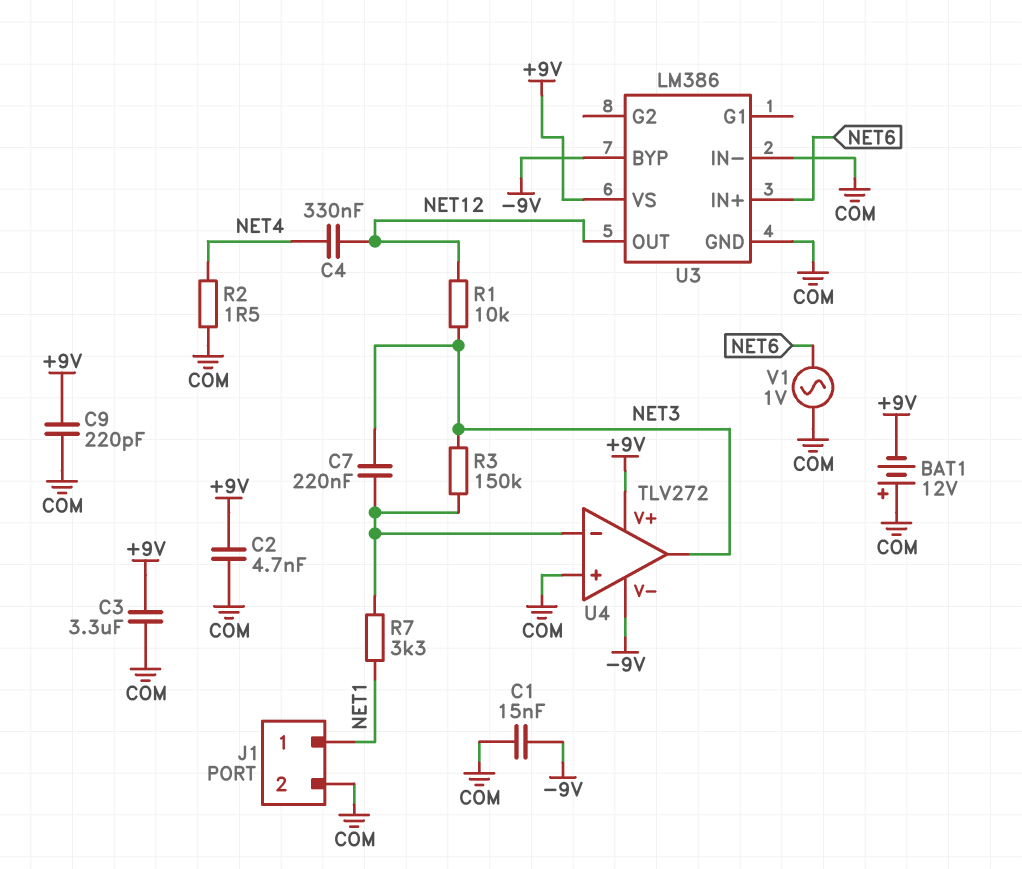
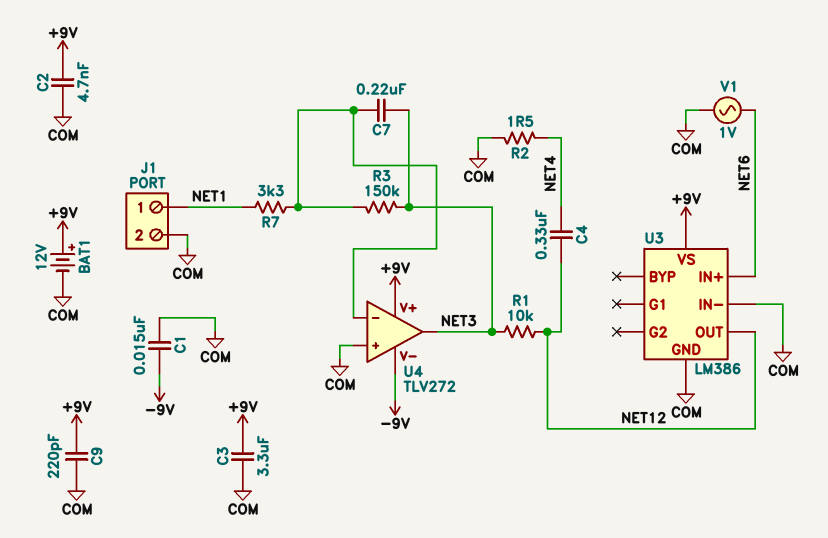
BAT1: 12V (plus COM, minus +9V) -> 12V (plus +9V, minus COM)
U3 pin BYP: -9V -> none

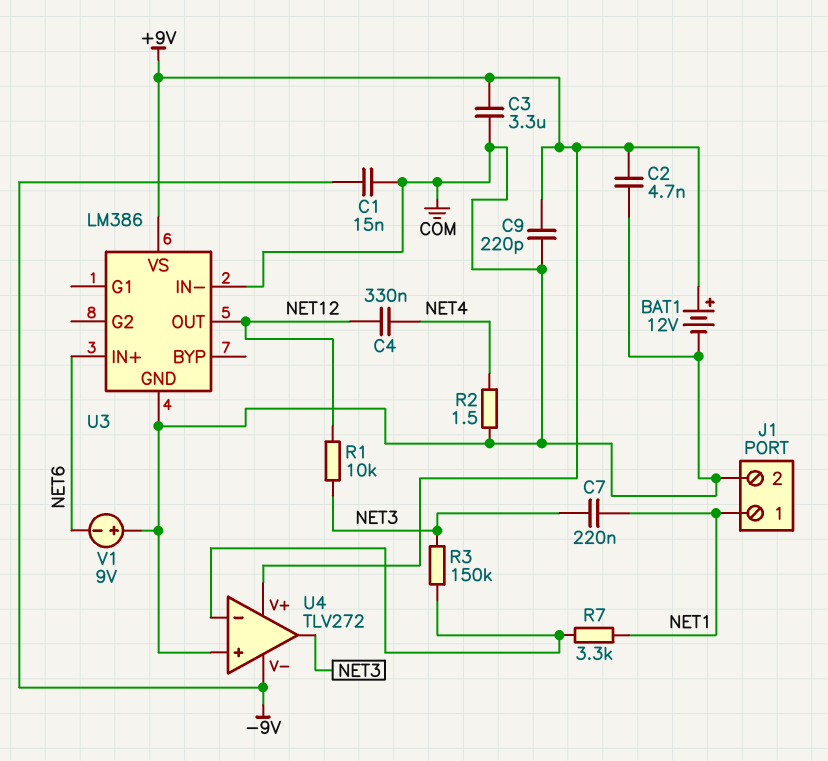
C7: 220nF (NET3, U4/in-) -> 220nF (NET1, NET3)
V1: AC 1V (COM, NET6) -> 9V (plus COM, minus NET6)

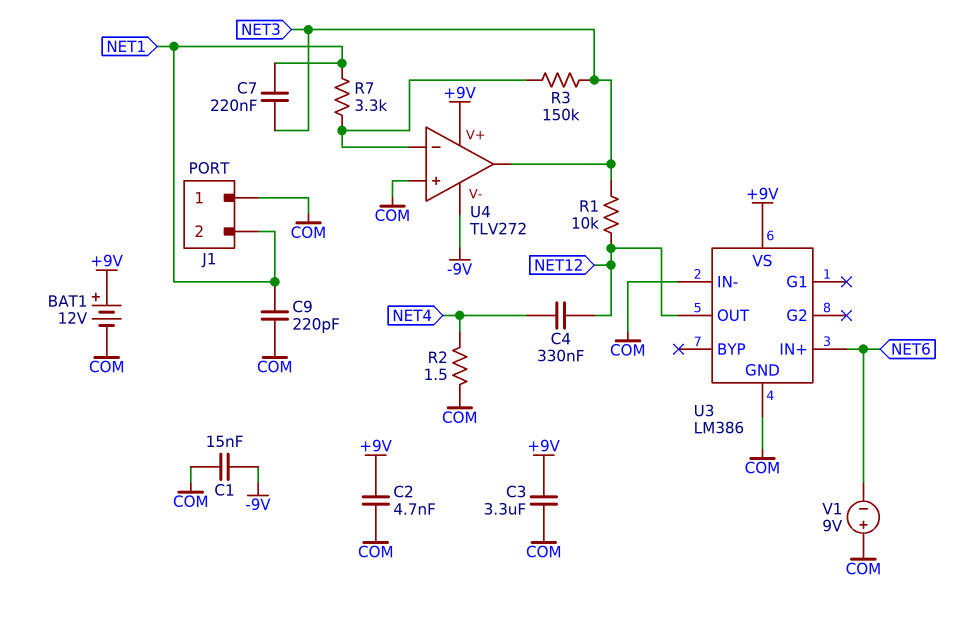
C9: 220pF (+9V, COM) -> 220pF (COM, NET1)
J1 pin 1: NET1 -> COM
J1 pin 2: COM -> NET1

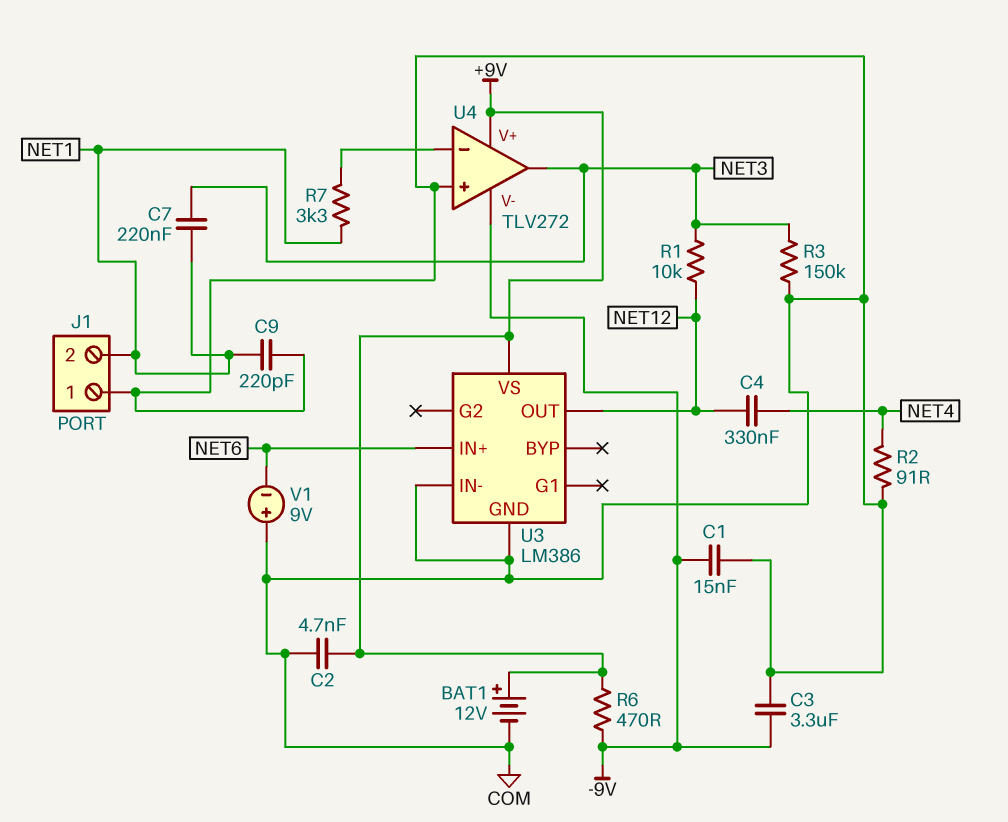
C3: 3.3uF (+9V, COM) -> 3.3uF (-9V, COM)
R2: 1.5 (COM, NET4) -> 91 (COM, NET4)
R3: 150k (NET3, U4/in-) -> 150k (COM, NET3)
R6: none -> 470 (+9V, -9V)

